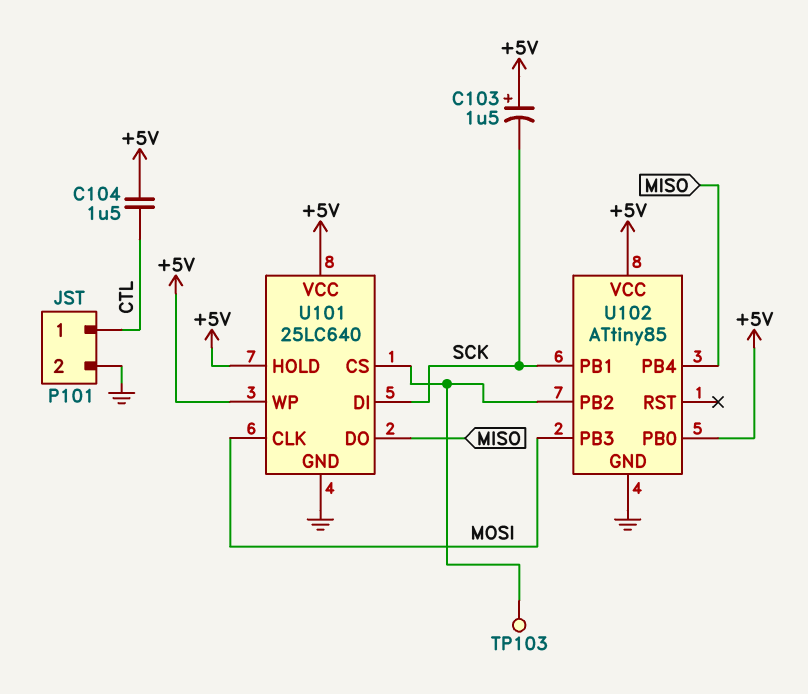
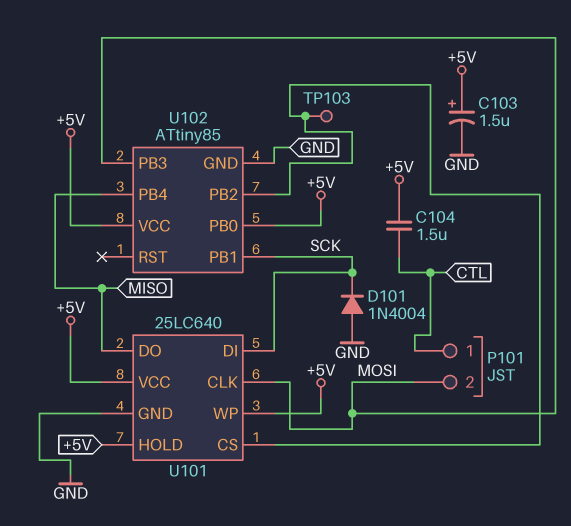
C103: 1.5uF (plus +5V, minus SCK) -> 1.5uF (plus +5V, minus GND)
D101: none -> diode 1N4004 (A GND, K SCK)
P101 pin 2: GND -> MOSI

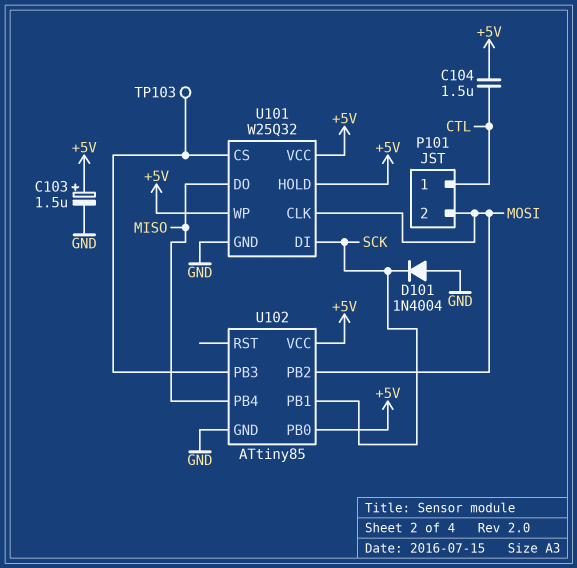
U101: 25LC640 -> W25Q32
U102 pin PB2: U101/CS -> MOSI
U102 pin PB3: MOSI -> U101/CS

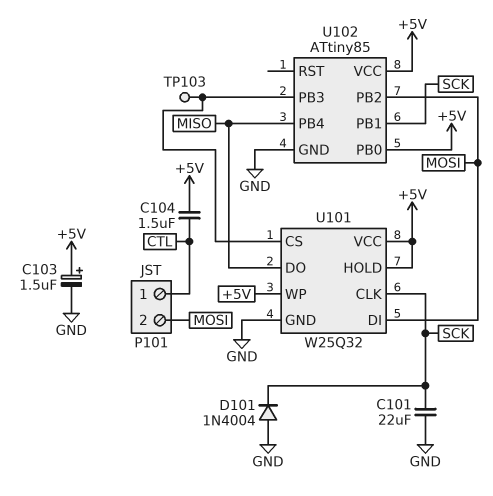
C101: none -> 22uF (GND, SCK)
U101 pin CLK: MOSI -> SCK
U101 pin DI: SCK -> MOSI

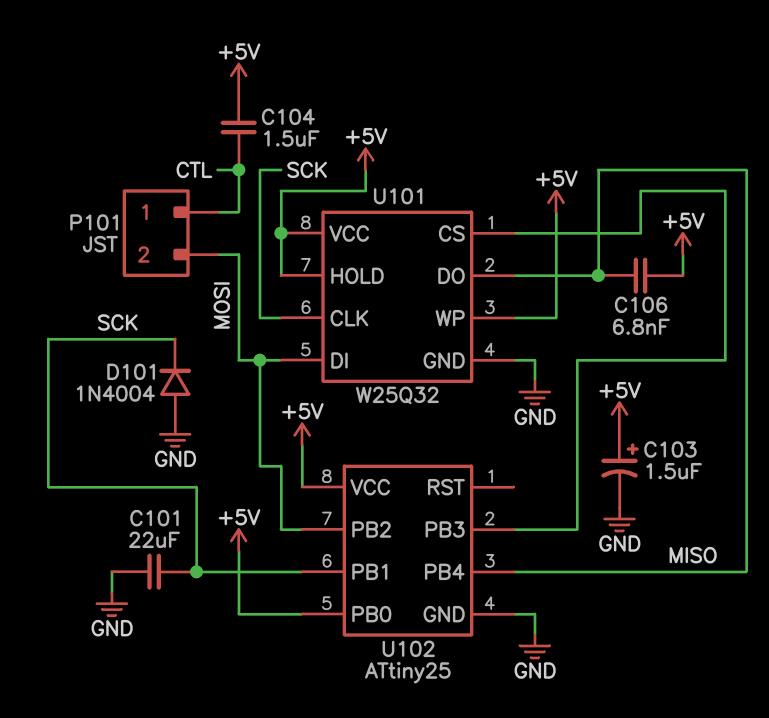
C106: none -> 6.8nF (+5V, MISO)
TP103: test point (U101/CS) -> none
U102: ATtiny85 -> ATtiny25

